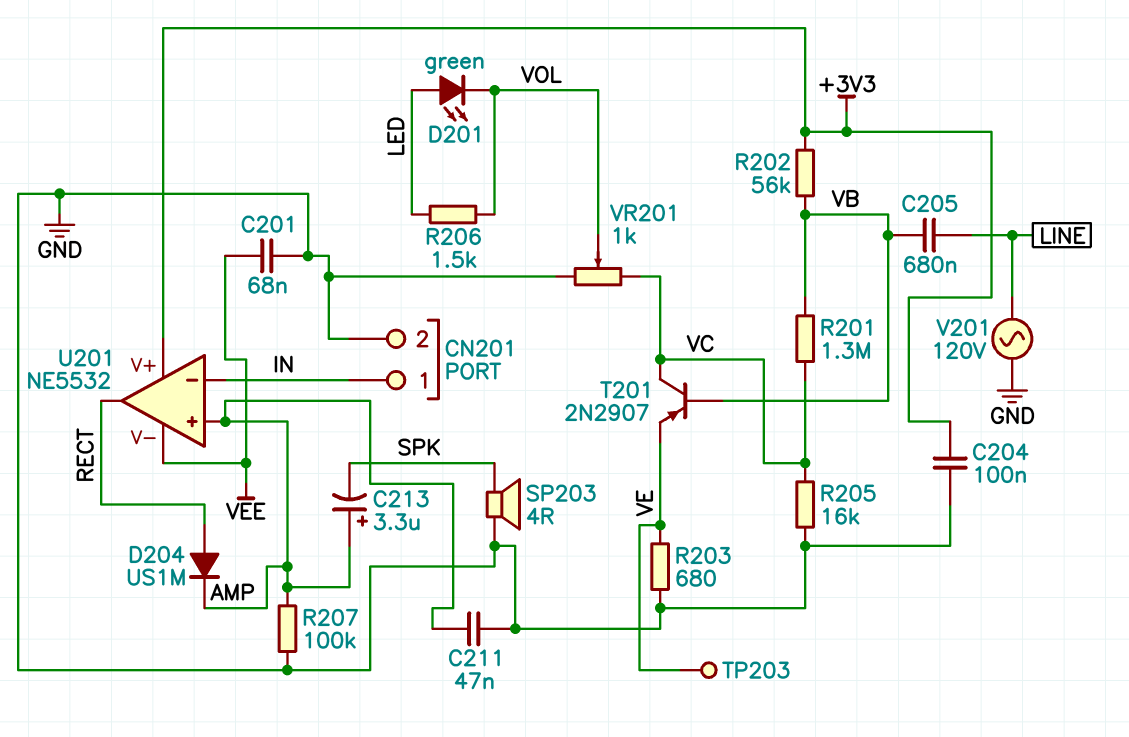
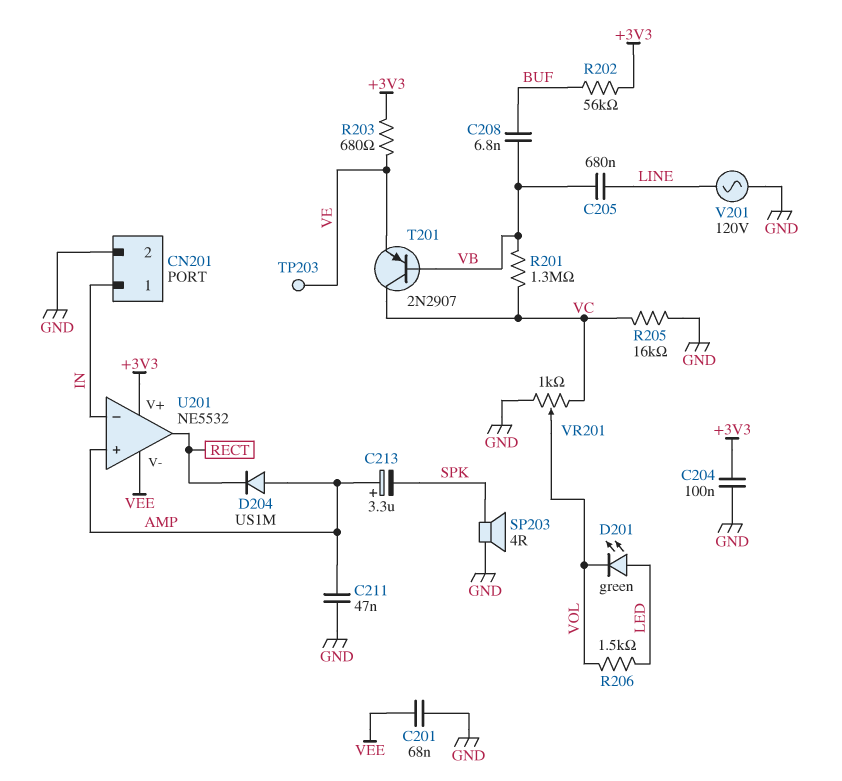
C208: none -> 6.8nF (BUF, VB)
D204: diode US1M (A RECT, K AMP) -> diode US1M (A AMP, K RECT)
R202: 56k (+3V3, VB) -> 56k (+3V3, BUF)
R203: 680 (GND, VE) -> 680 (+3V3, VE)
R207: 100k (AMP, GND) -> none

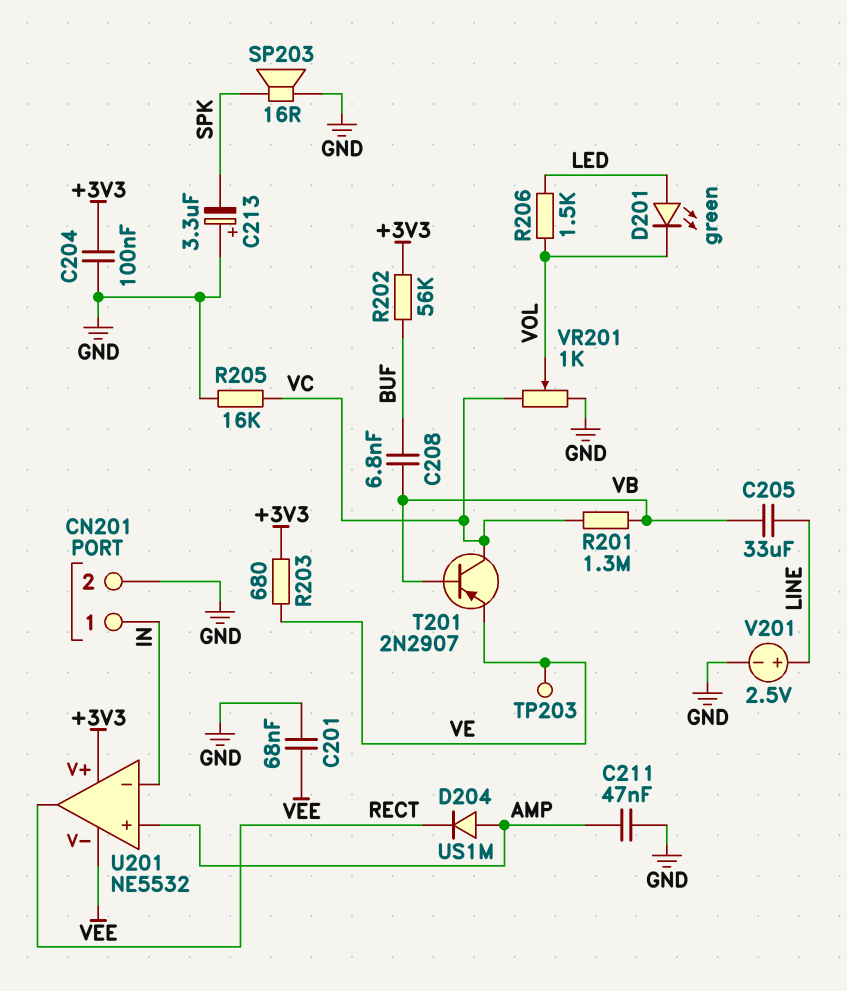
C205: 680nF (LINE, VB) -> 33uF (LINE, VB)
C213: 3.3uF (plus AMP, minus SPK) -> 3.3uF (plus GND, minus SPK)
SP203: speaker 4R (GND, SPK) -> speaker 16R (GND, SPK)
V201: AC 120V (GND, LINE) -> 2.5V (plus LINE, minus GND)

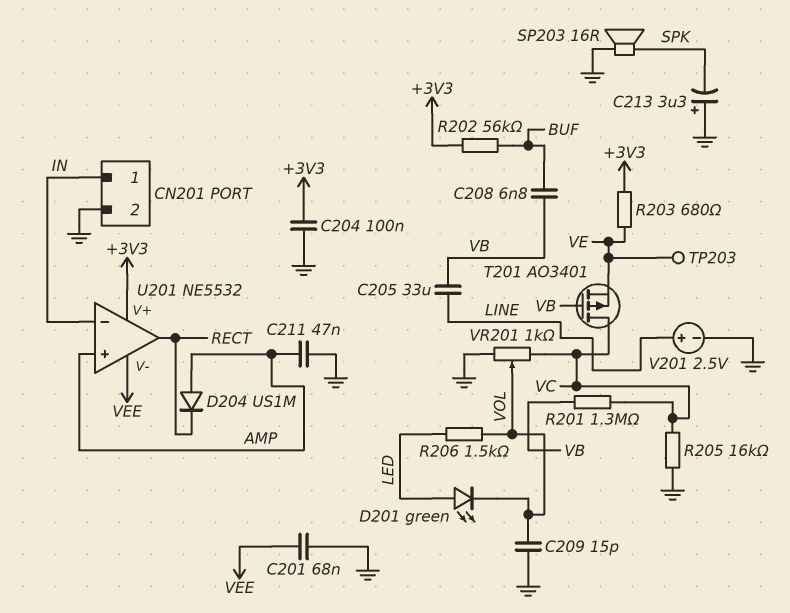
C209: none -> 15pF (GND, VOL)
T201: PNP 2N2907 (B VB, C VC, E VE) -> PMOS AO3401 (G VB, D VC, S VE)

